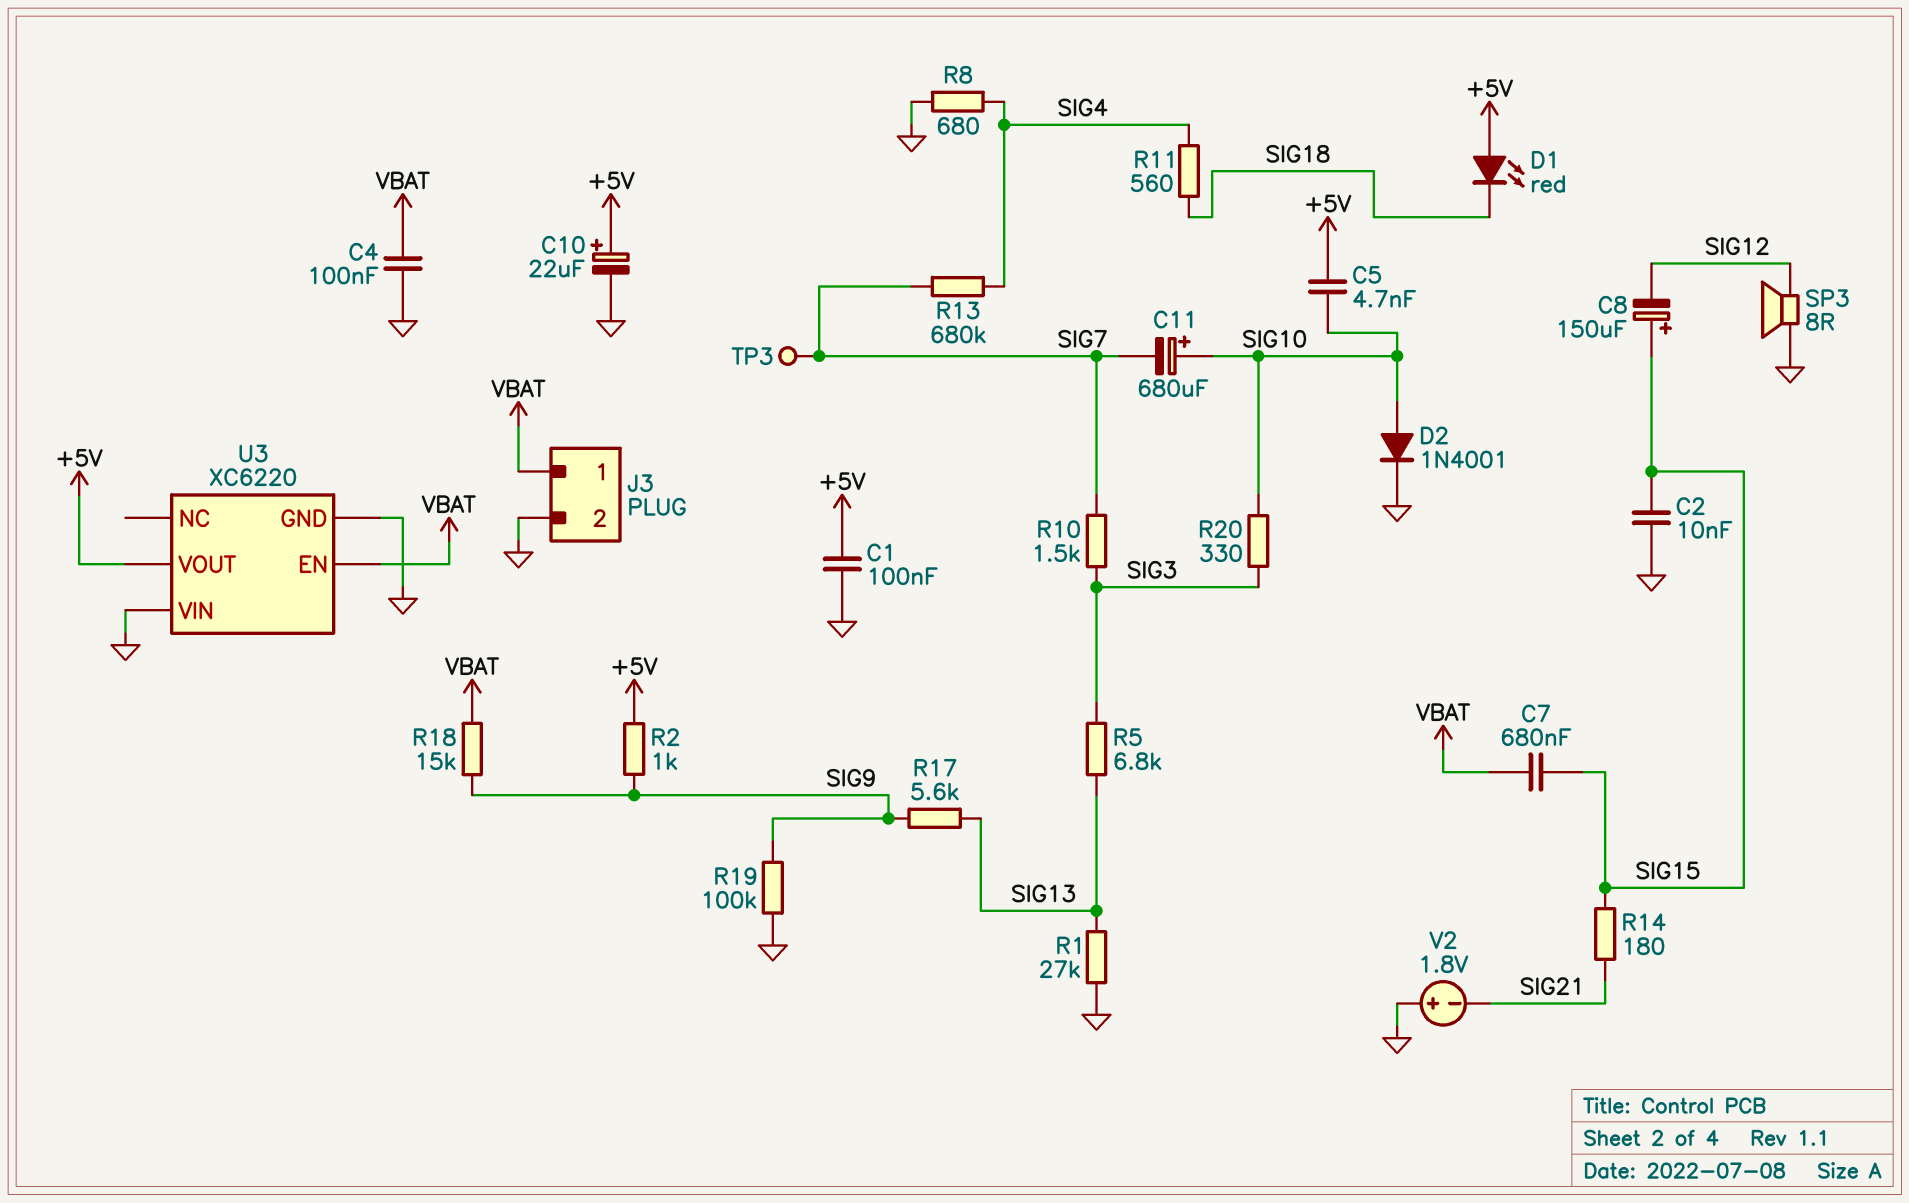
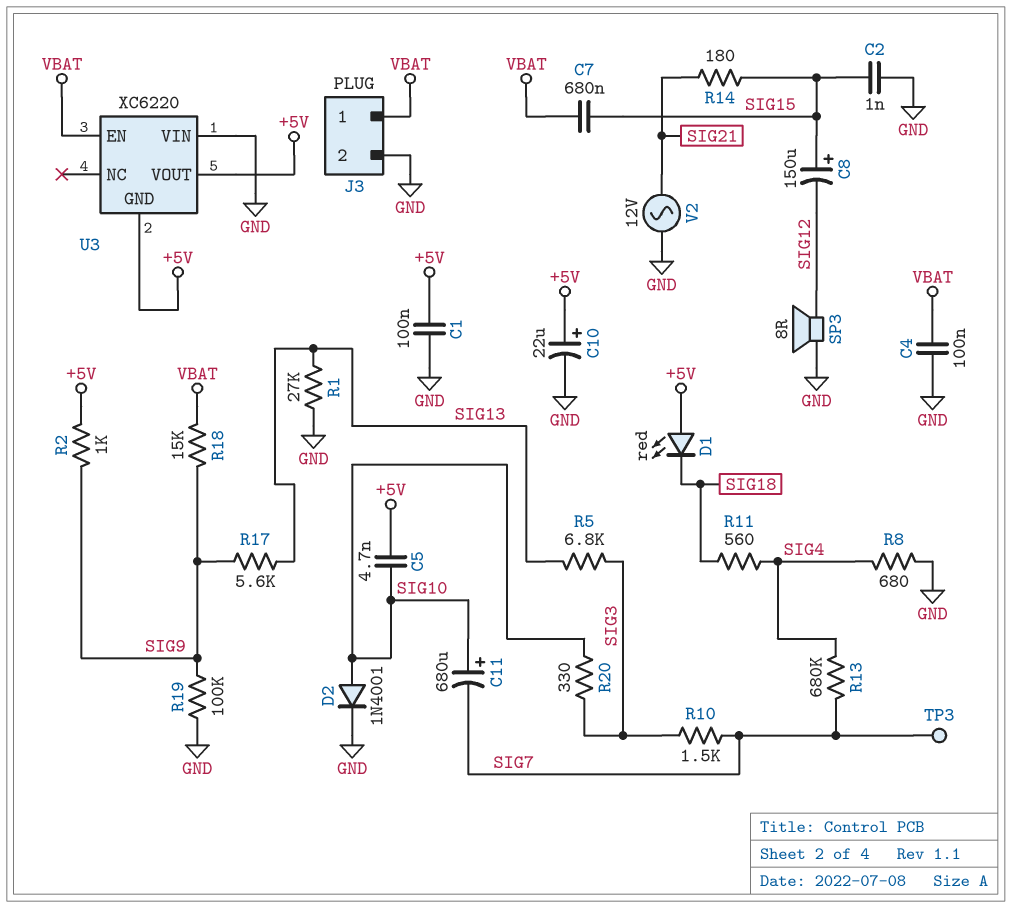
C2: 10nF (GND, SIG15) -> 1nF (GND, SIG15)
U3 pin GND: GND -> +5V
V2: 1.8V (plus GND, minus SIG21) -> AC 12V (GND, SIG21)

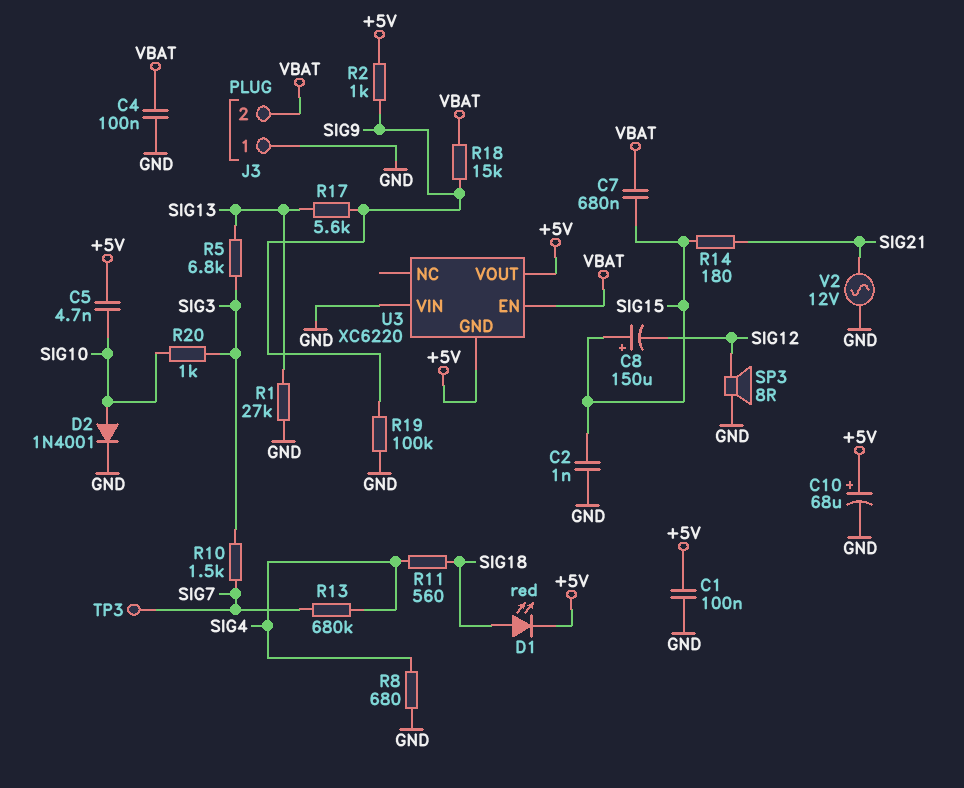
C10: 22uF (plus +5V, minus GND) -> 68uF (plus +5V, minus GND)
C11: 680uF (plus SIG10, minus SIG7) -> none
D1: LED red (A +5V, K SIG18) -> LED red (A SIG18, K +5V)
J3 pin 1: VBAT -> GND
J3 pin 2: GND -> VBAT
R20: 330 (SIG3, SIG10) -> 1k (SIG3, SIG10)

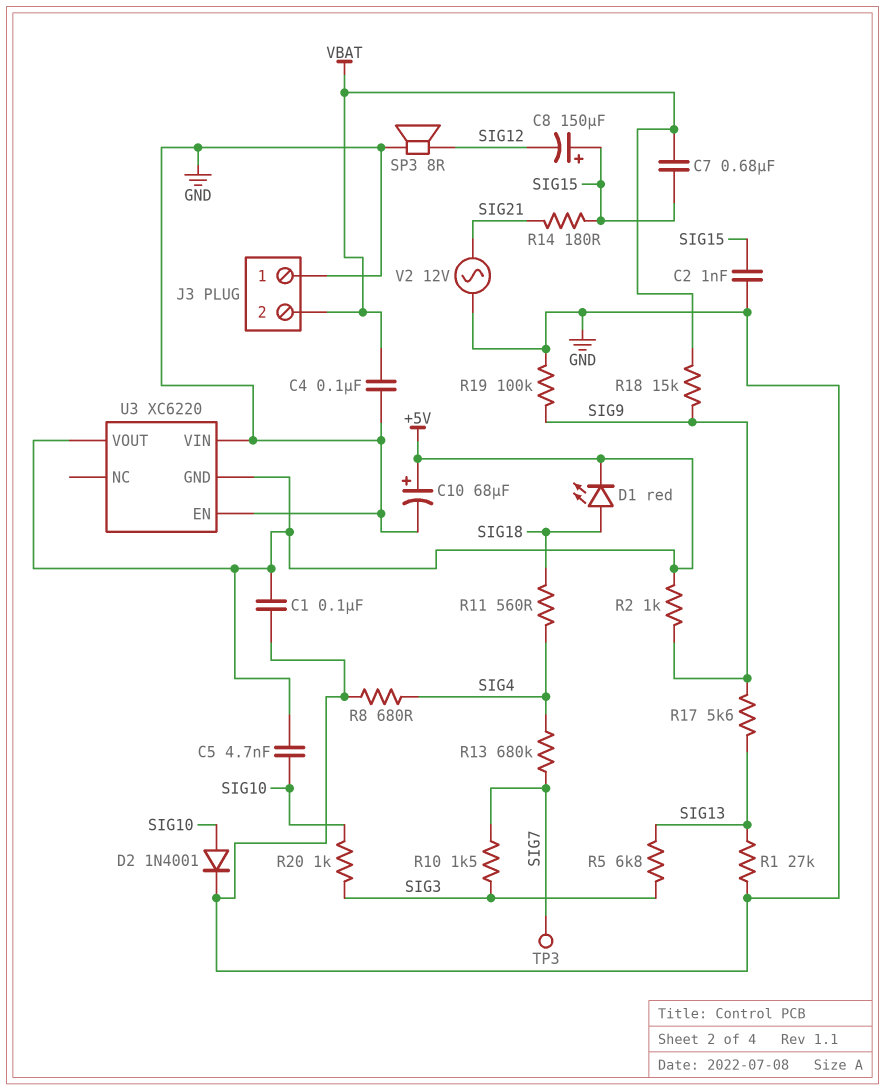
U3 pin EN: VBAT -> GND

